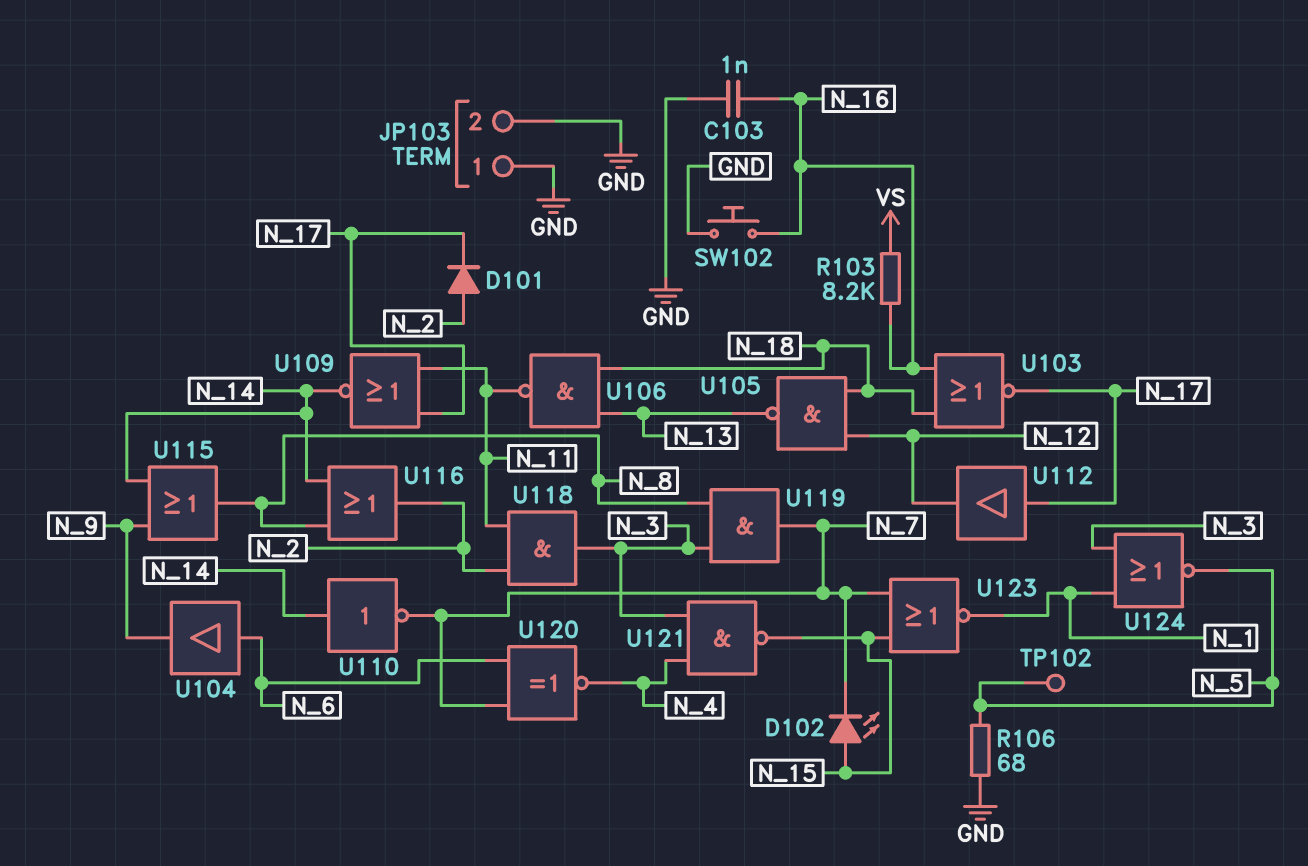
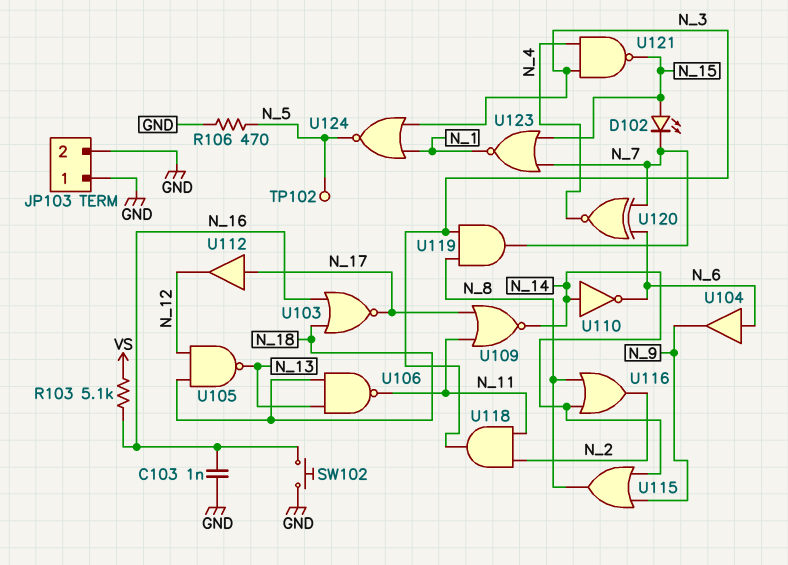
D101: diode (A N_2, K N_17) -> none
R103: 8.2k (N_16, VS) -> 5.1k (N_16, VS)
R106: 68 (GND, N_5) -> 470 (GND, N_5)
U110: NOT (in N_14, out N_7) -> NOT (in N_14, out N_6)

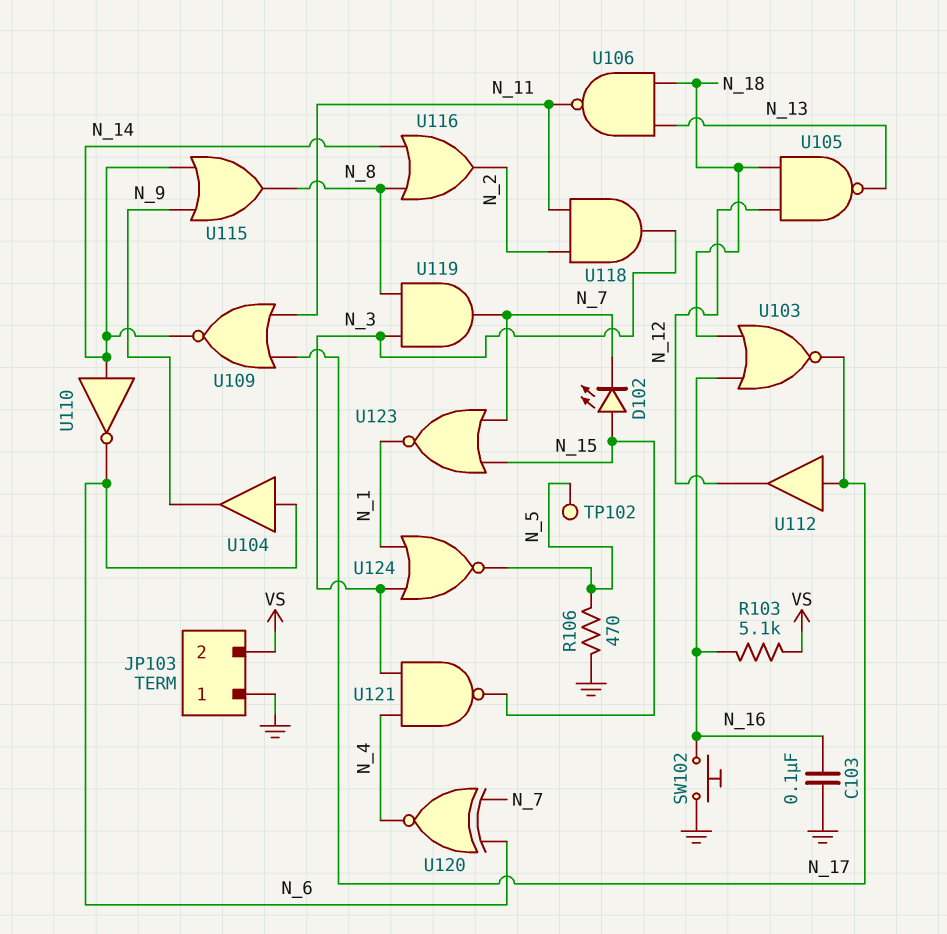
C103: 1nF (GND, N_16) -> 100nF (GND, N_16)
JP103 pin 2: GND -> VS

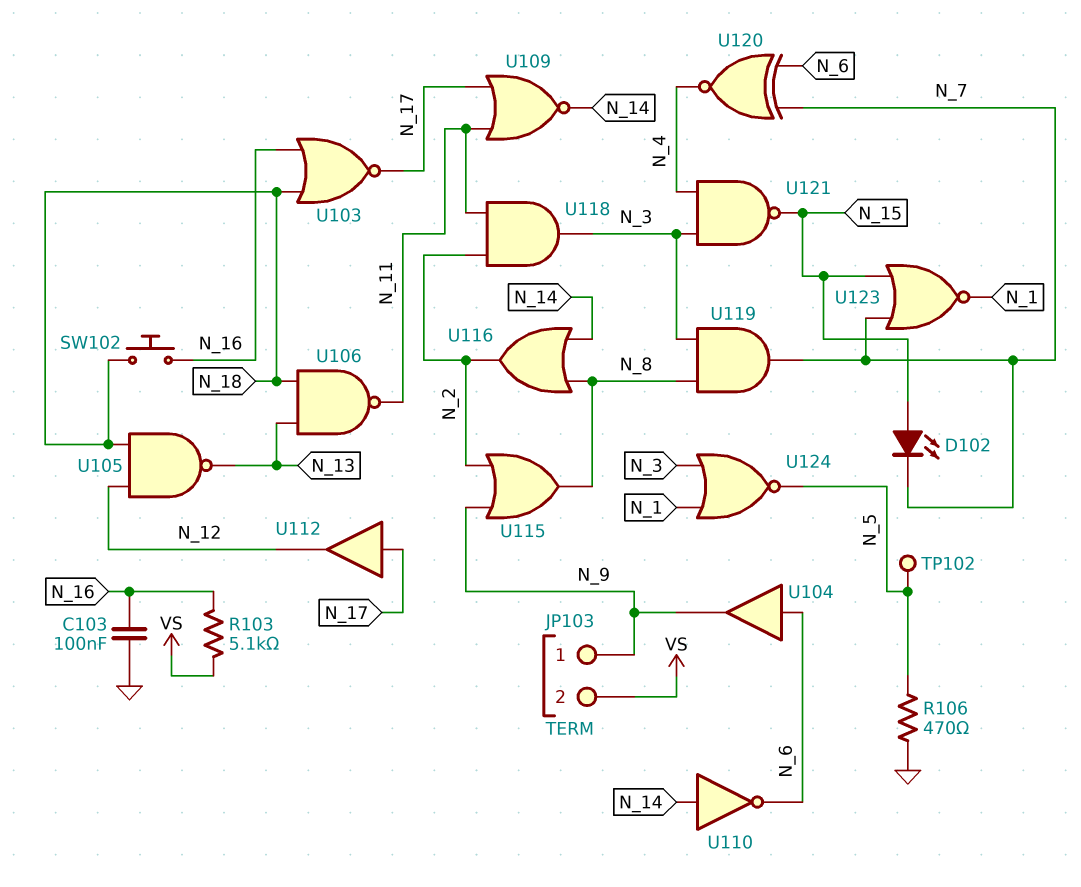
JP103 pin 1: GND -> N_9
SW102: button (GND, N_16) -> button (N_16, N_18)
U115: OR (in N_9, in N_14, out N_8) -> OR (in N_2, in N_9, out N_8)

